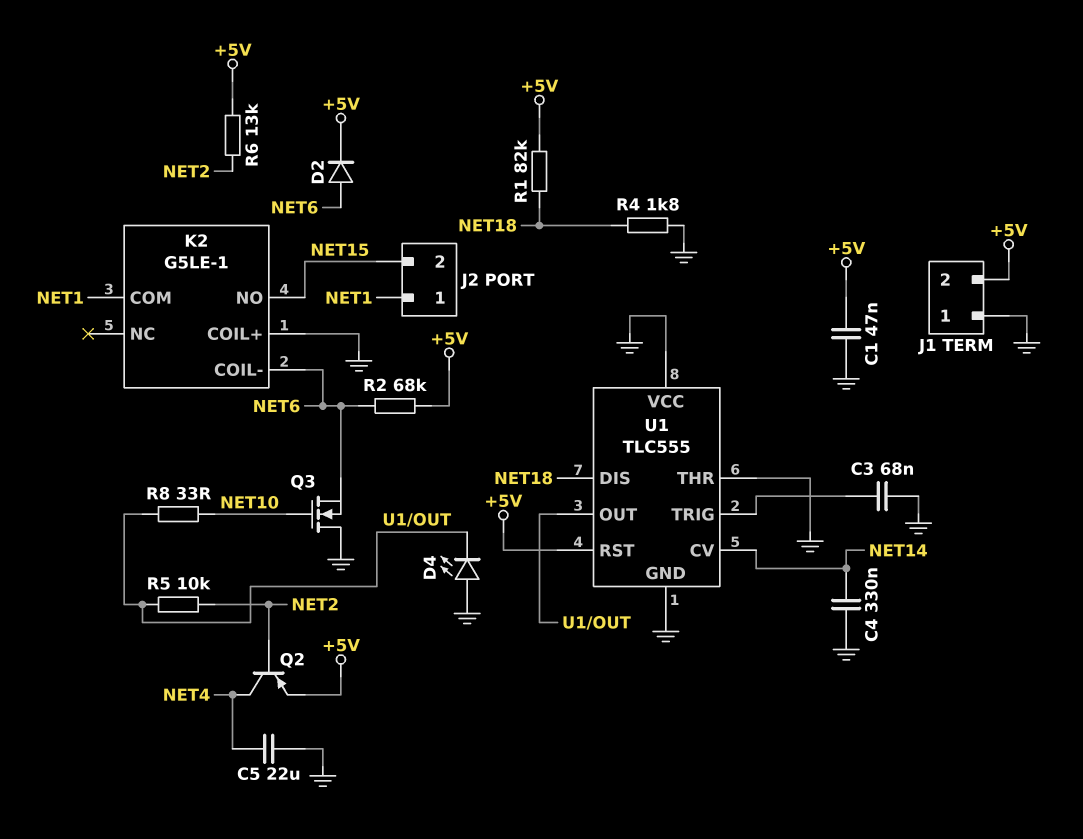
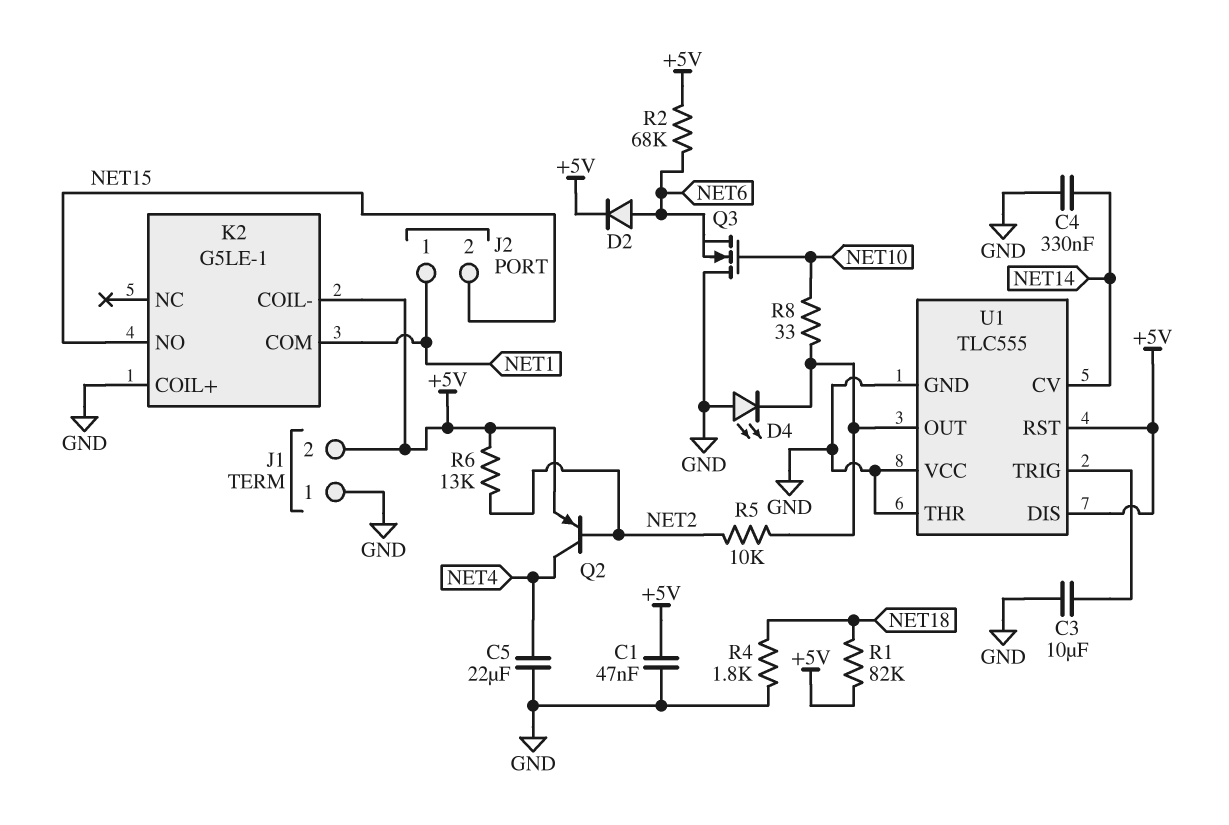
C3: 68nF (GND, U1/TRIG) -> 10uF (GND, U1/TRIG)
K2 pin COIL-: NET6 -> +5V
U1 pin DIS: NET18 -> +5V

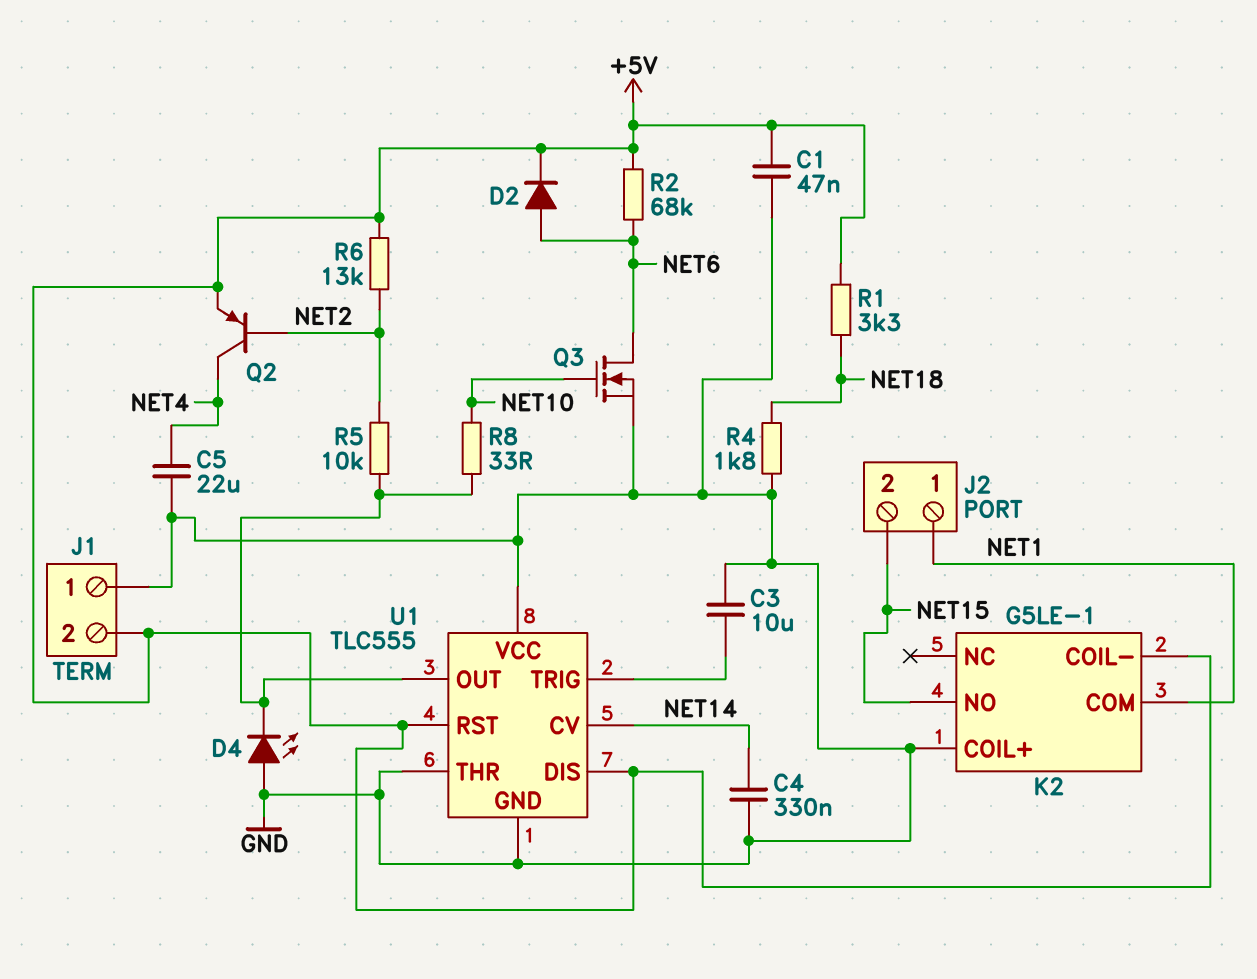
Q3: NMOS (G NET10, D GND, S NET6) -> NMOS (G NET10, D NET6, S GND)
R1: 82k (+5V, NET18) -> 3.3k (+5V, NET18)

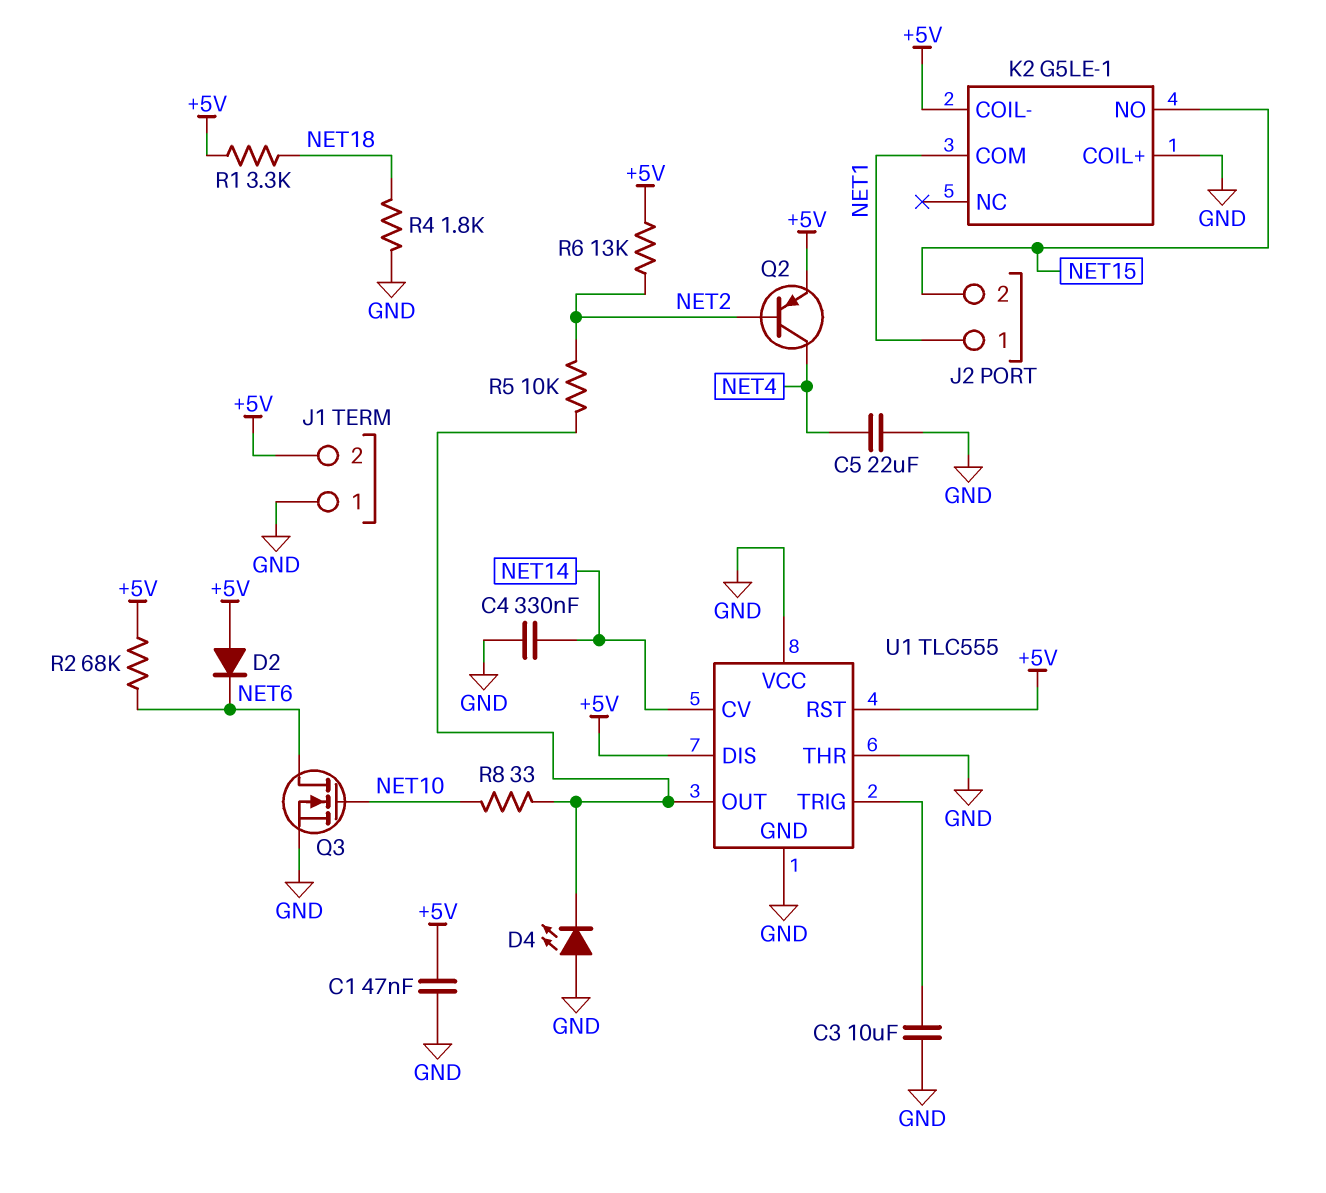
D2: diode (A NET6, K +5V) -> diode (A +5V, K NET6)

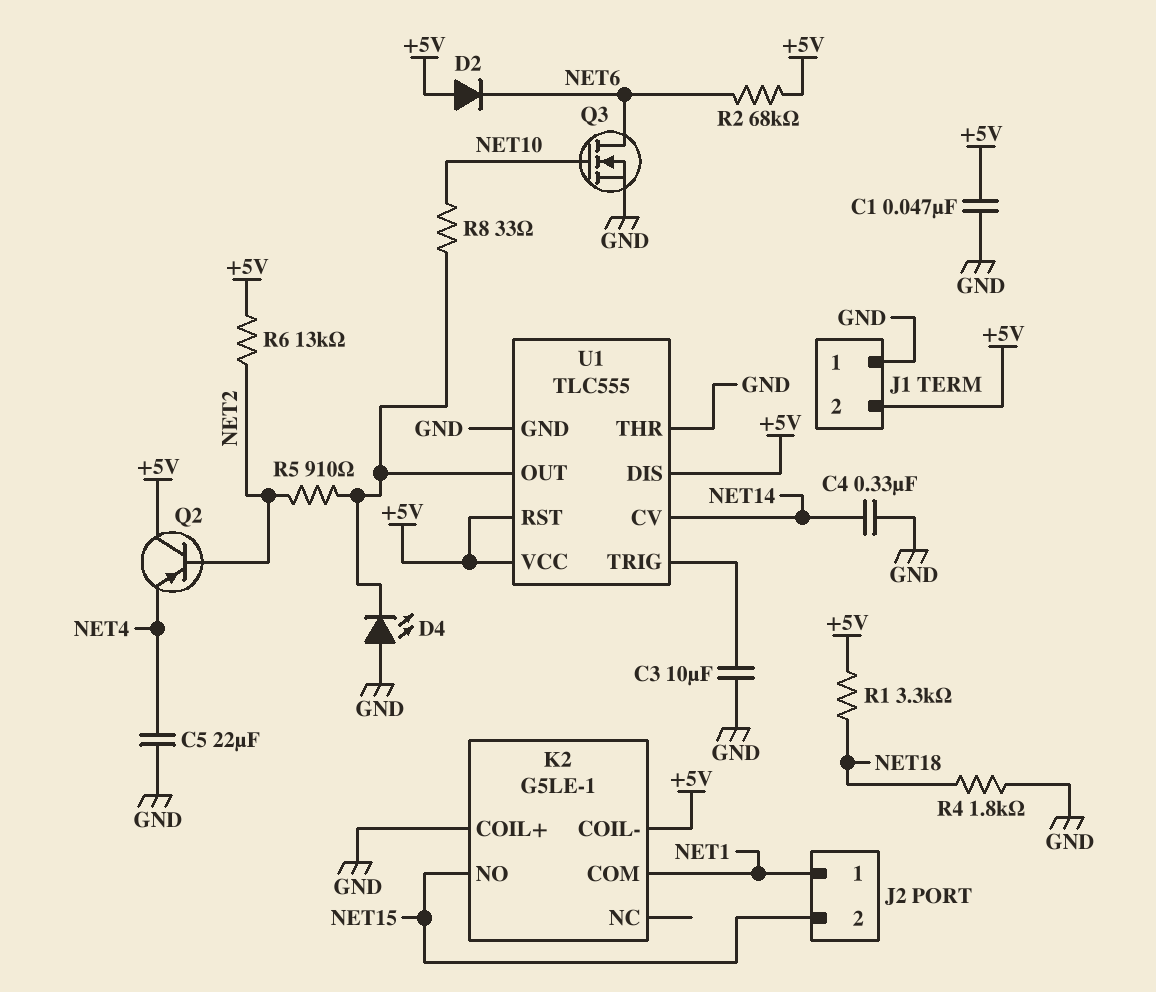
Q2: PNP (B NET2, C NET4, E +5V) -> PNP (B NET2, C +5V, E NET4)
R5: 10k (NET2, U1/OUT) -> 910 (NET2, U1/OUT)
U1 pin VCC: GND -> +5V

